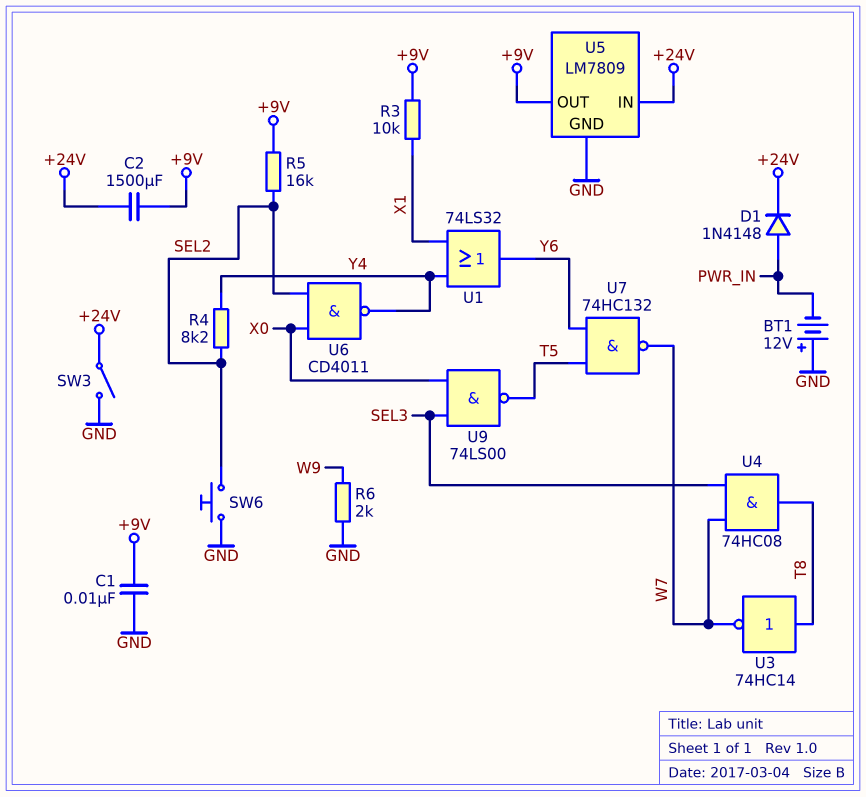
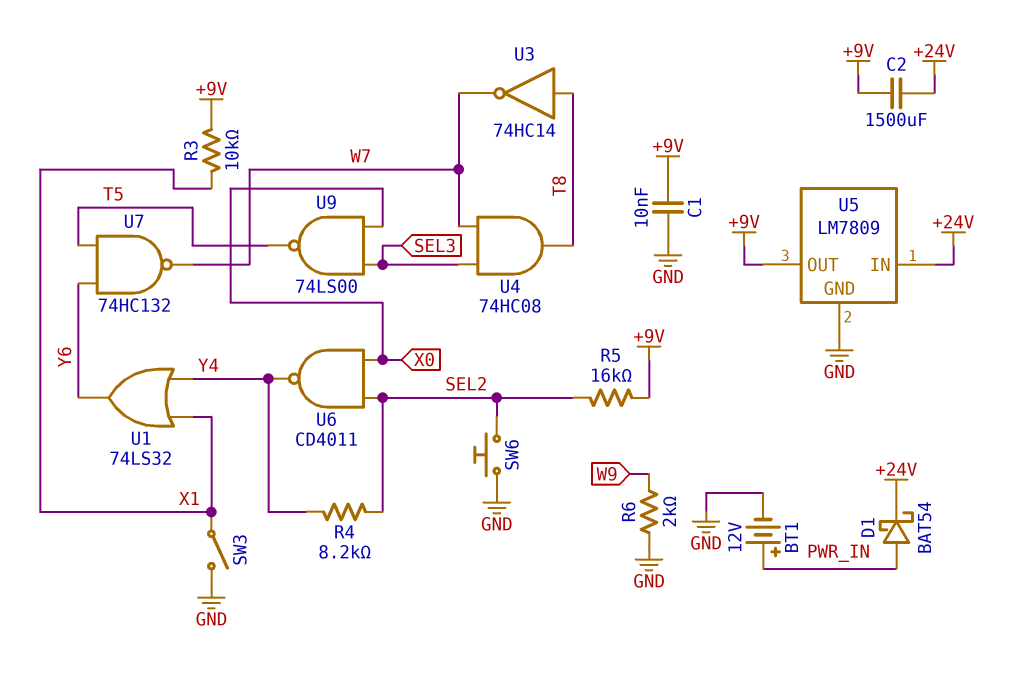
BT1: 12V (plus GND, minus PWR_IN) -> 12V (plus PWR_IN, minus GND)
D1: diode 1N4148 (A PWR_IN, K +24V) -> schottky BAT54 (A PWR_IN, K +24V)
SW3: switch (+24V, GND) -> switch (GND, X1)

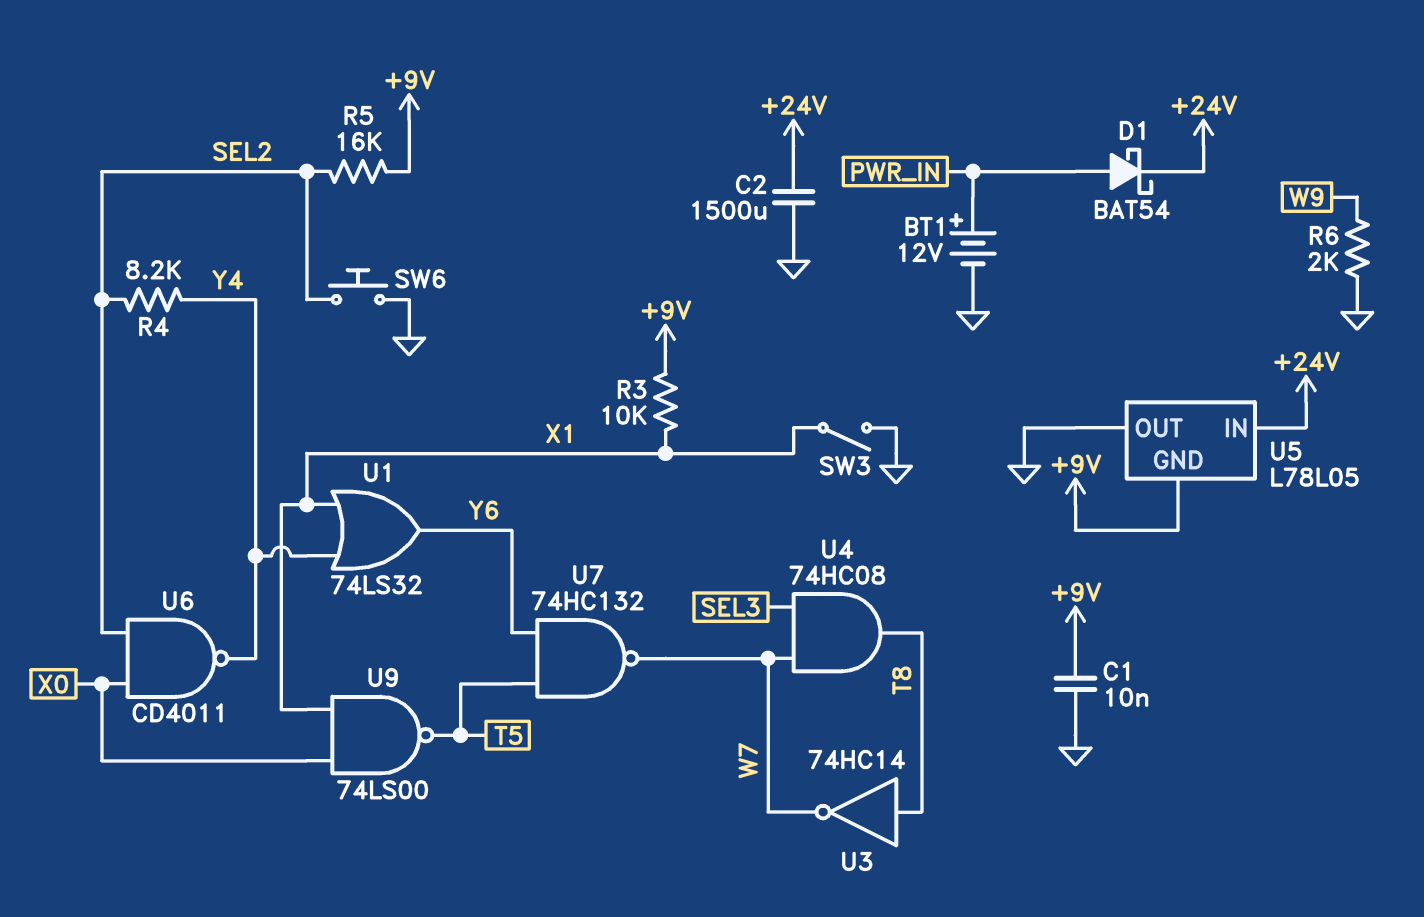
C2: 1500uF (+9V, +24V) -> 1500uF (+24V, GND)
U5: LM7809 -> L78L05
U5 pin GND: GND -> +9V
U5 pin OUT: +9V -> GND
U9: NAND 74LS00 (in SEL3, in X0, out T5) -> NAND 74LS00 (in X0, in X1, out T5)

